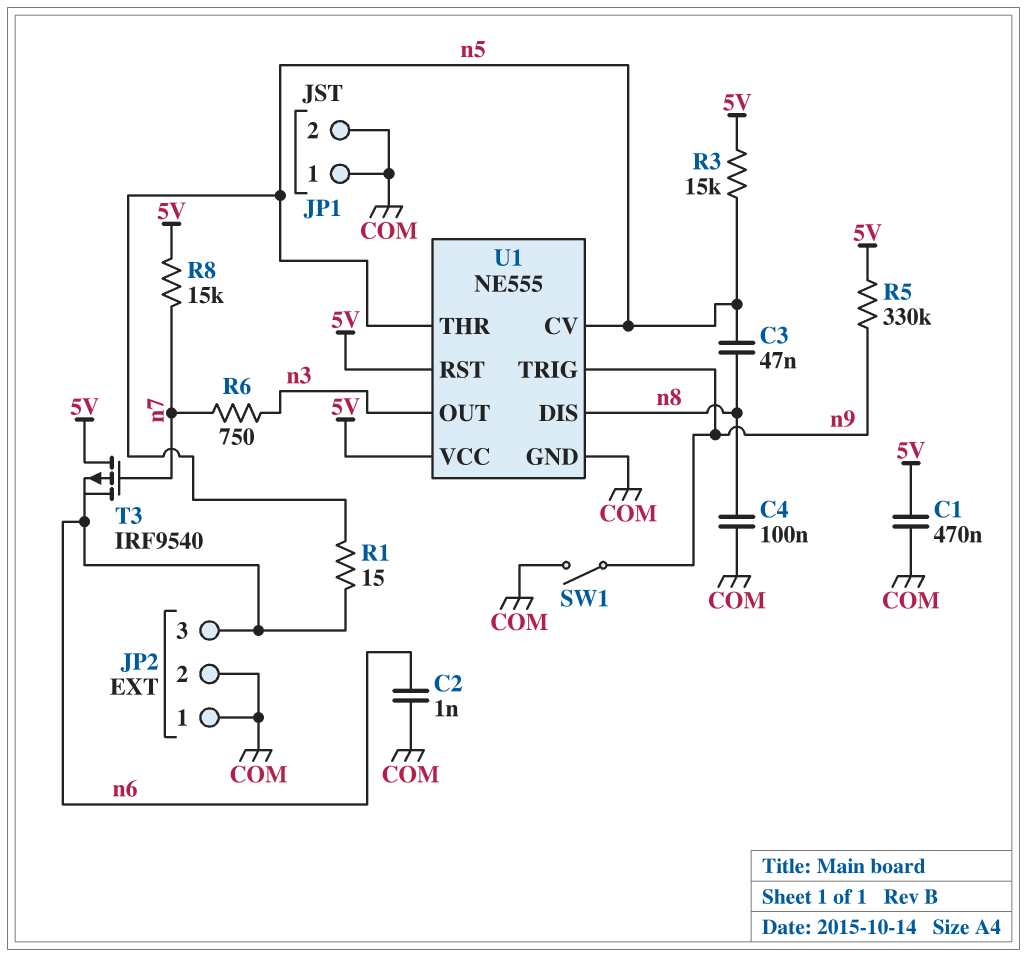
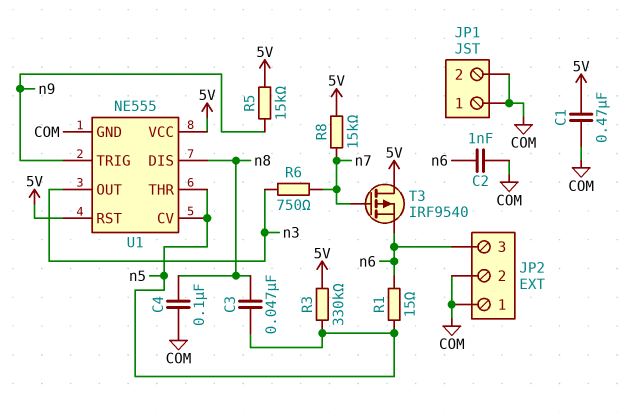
R3: 15k (5V, n5) -> 330k (5V, n5)
R5: 330k (5V, n9) -> 15k (5V, n9)
SW1: switch (COM, n9) -> none

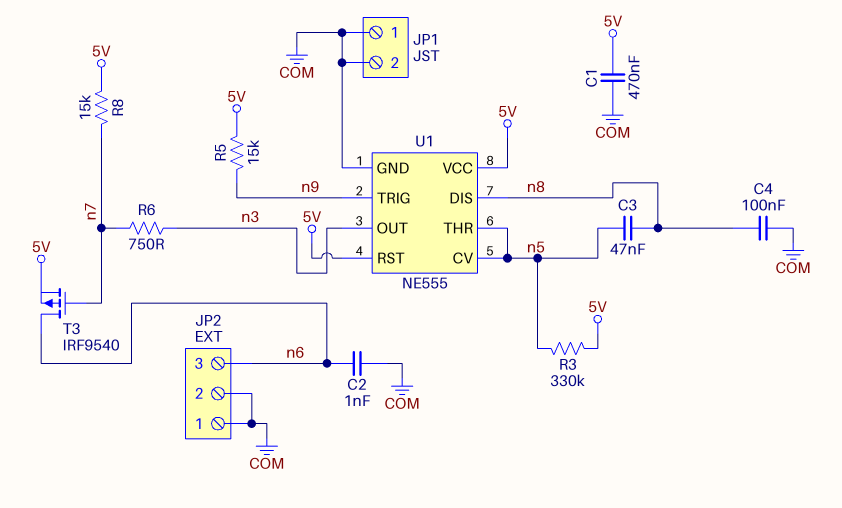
R1: 15 (n5, n6) -> none
T3: PMOS IRF9540 (G n7, D 5V, S n6) -> PMOS IRF9540 (G n7, D n6, S 5V)

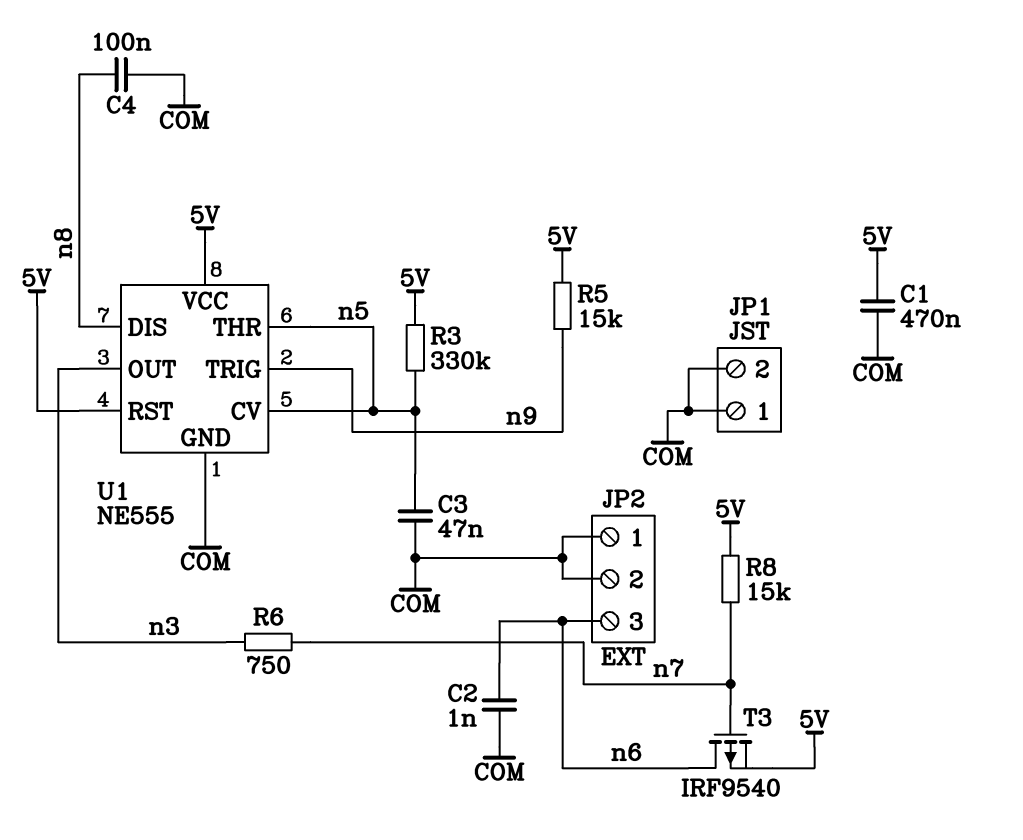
C3: 47nF (n5, n8) -> 47nF (COM, n5)

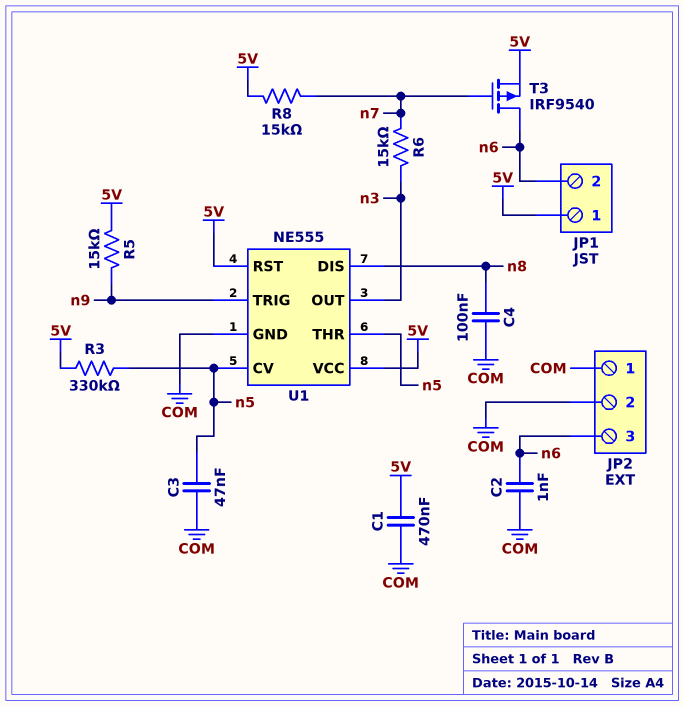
JP1 pin 1: COM -> 5V
JP1 pin 2: COM -> n6
R6: 750 (n3, n7) -> 15k (n3, n7)

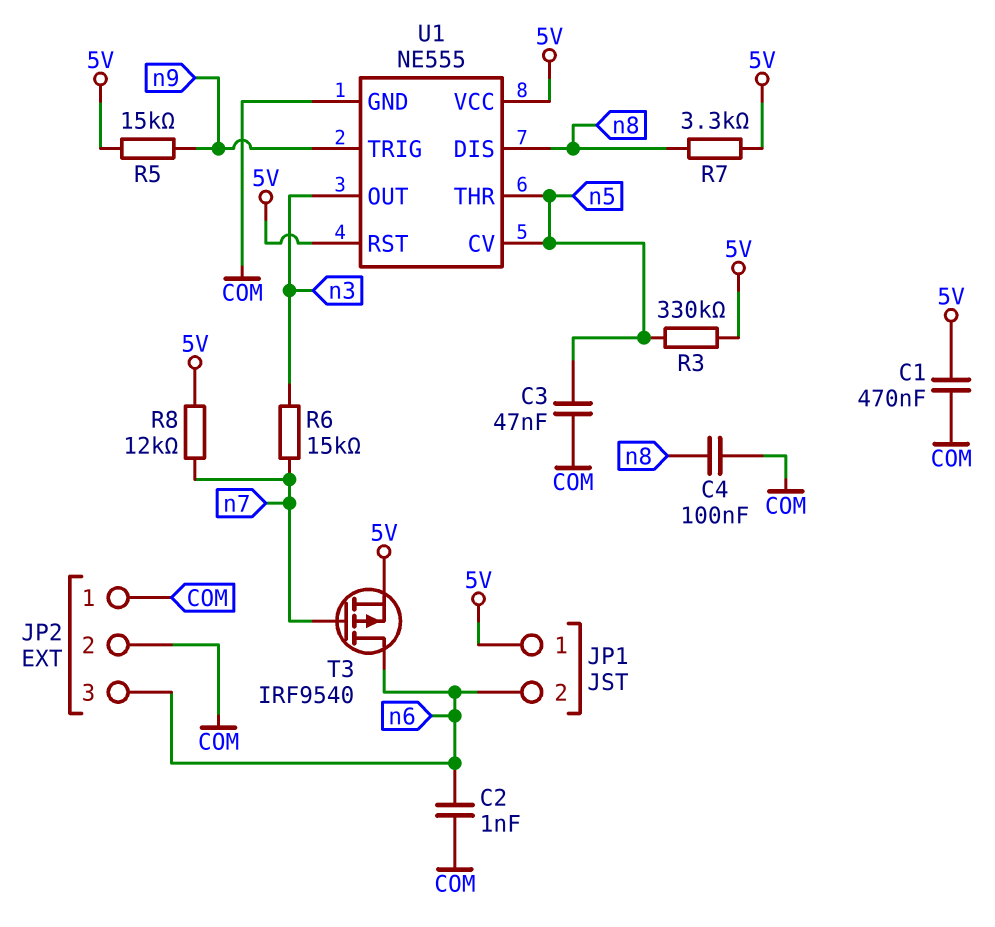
R7: none -> 3.3k (5V, n8)
R8: 15k (5V, n7) -> 12k (5V, n7)

